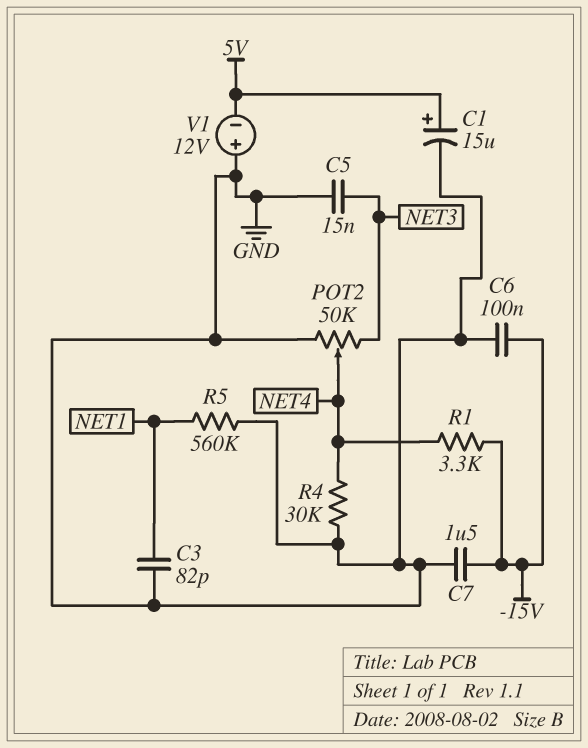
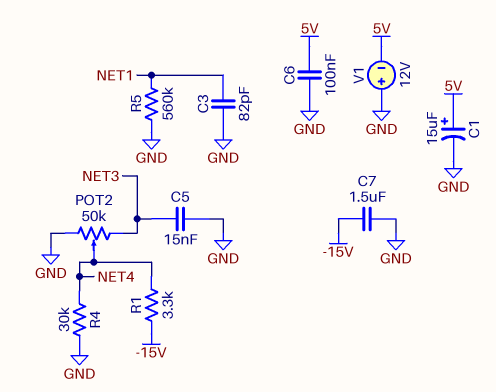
C6: 100nF (-15V, GND) -> 100nF (5V, GND)

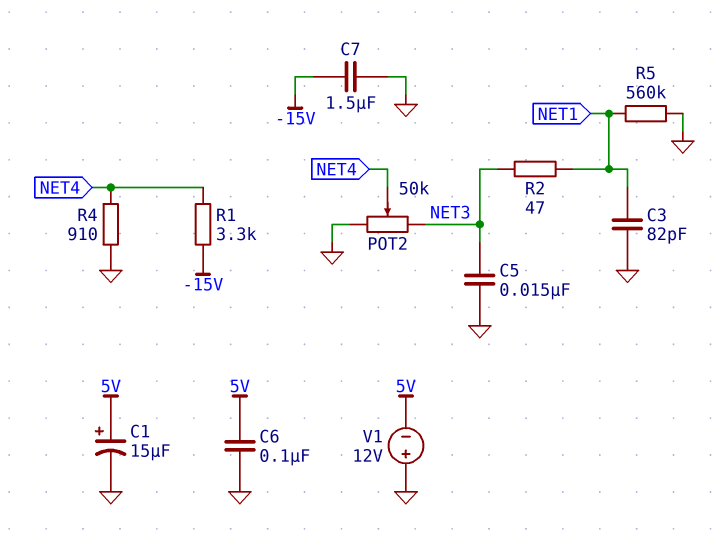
R2: none -> 47 (NET1, NET3)
R4: 30k (GND, NET4) -> 910 (GND, NET4)

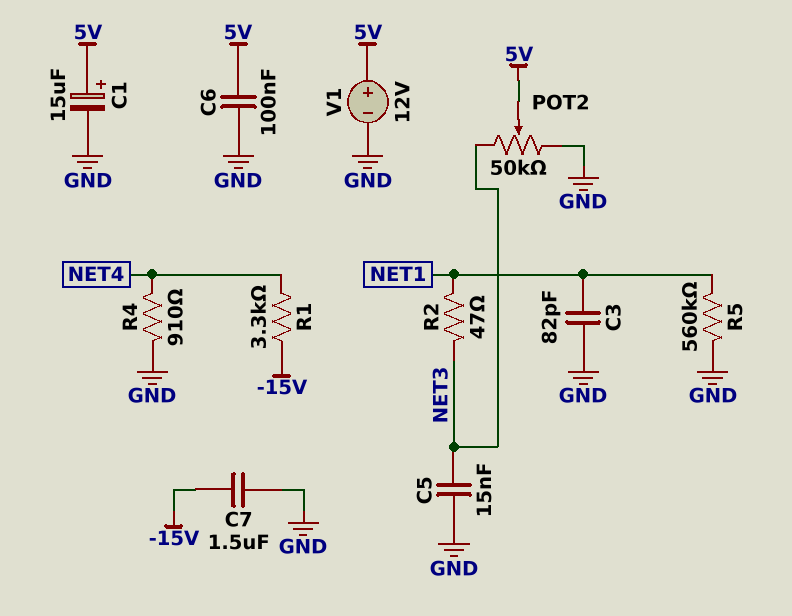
POT2: 50k (GND, NET3, wiper NET4) -> 50k (GND, NET3, wiper 5V)
V1: 12V (plus GND, minus 5V) -> 12V (plus 5V, minus GND)

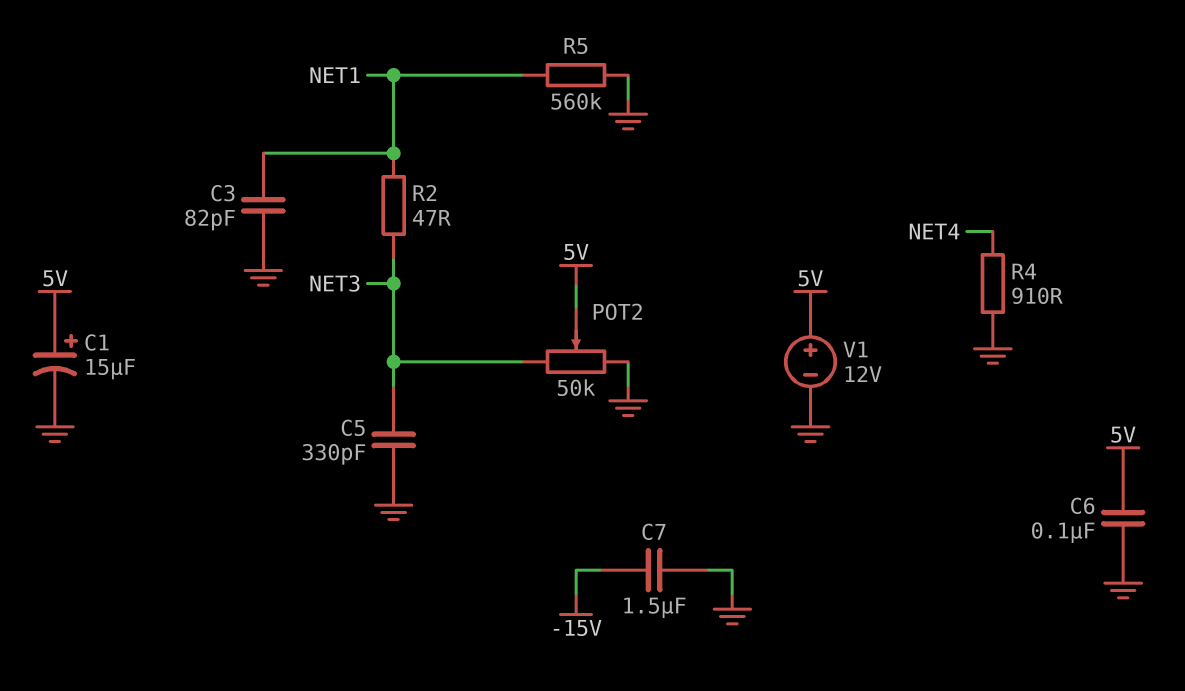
C5: 15nF (GND, NET3) -> 330pF (GND, NET3)
R1: 3.3k (-15V, NET4) -> none

